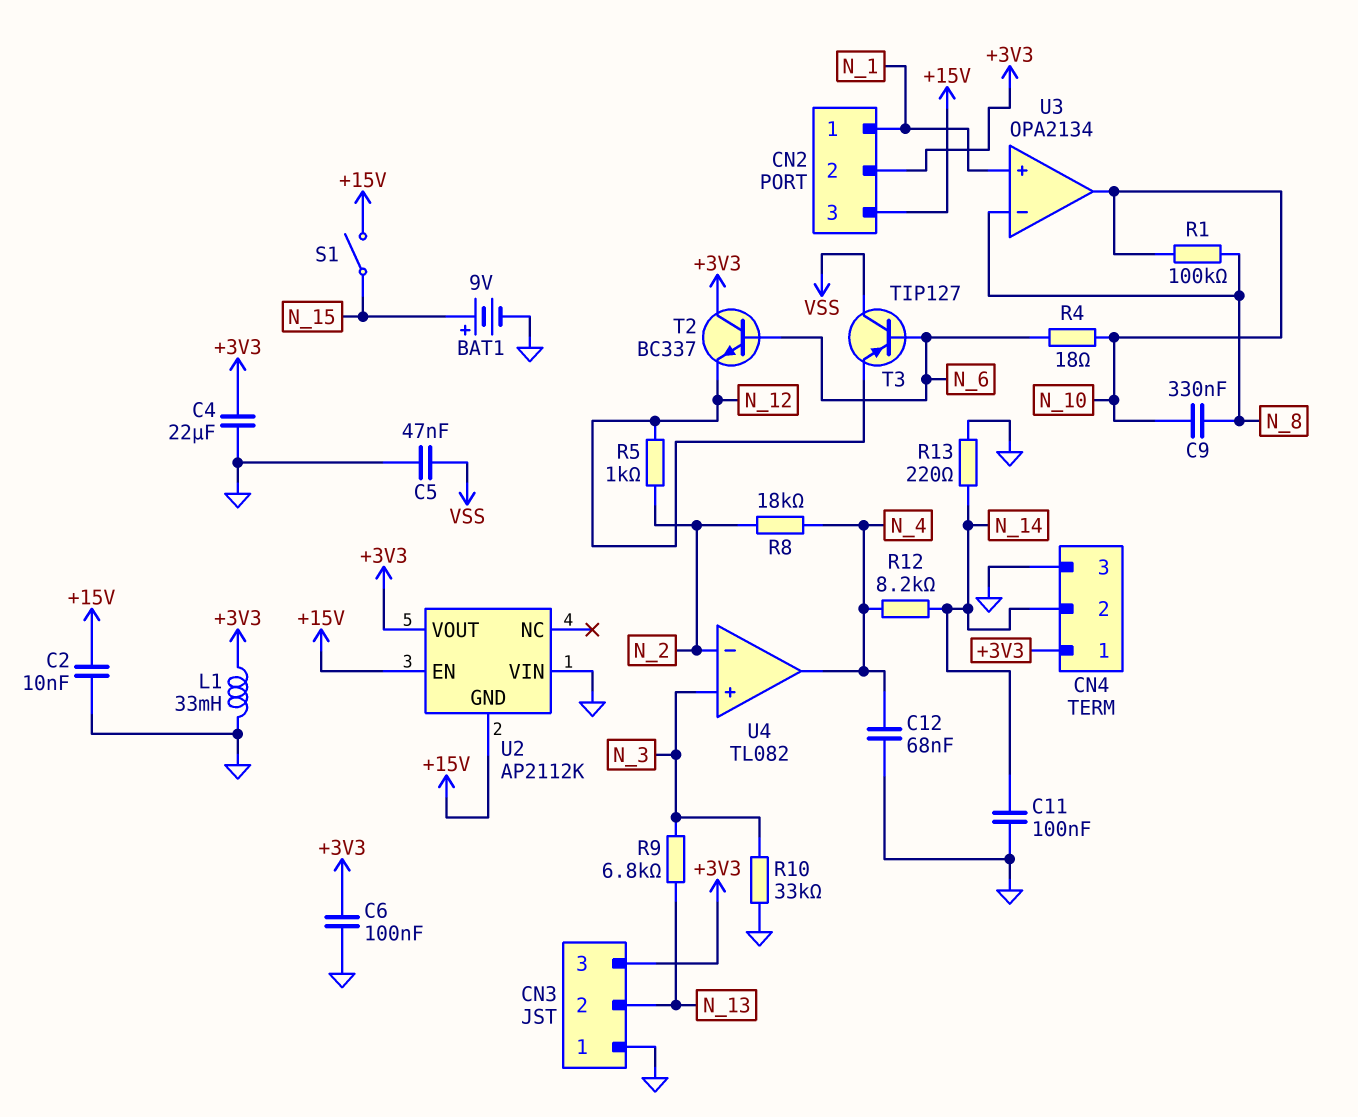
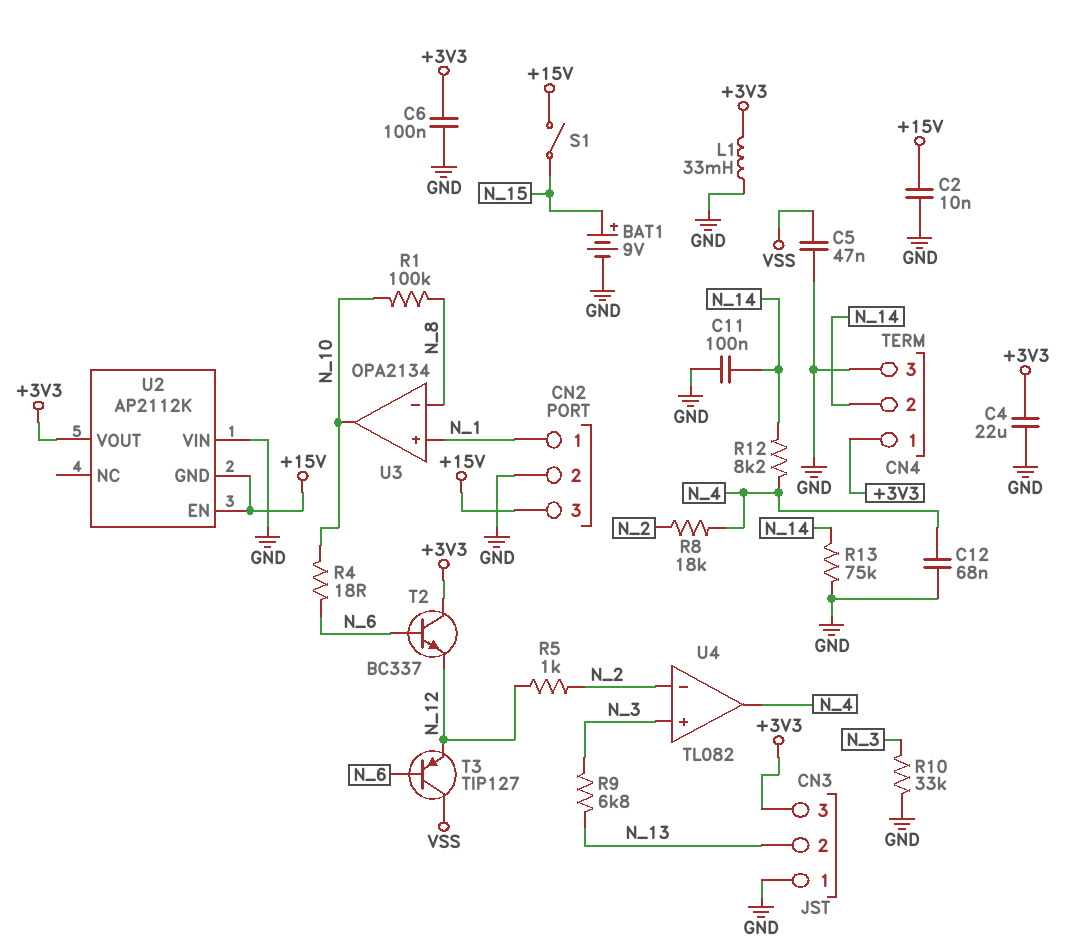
C9: 330nF (N_8, N_10) -> none
CN2 pin 2: +3V3 -> GND
R13: 220 (GND, N_14) -> 75k (GND, N_14)

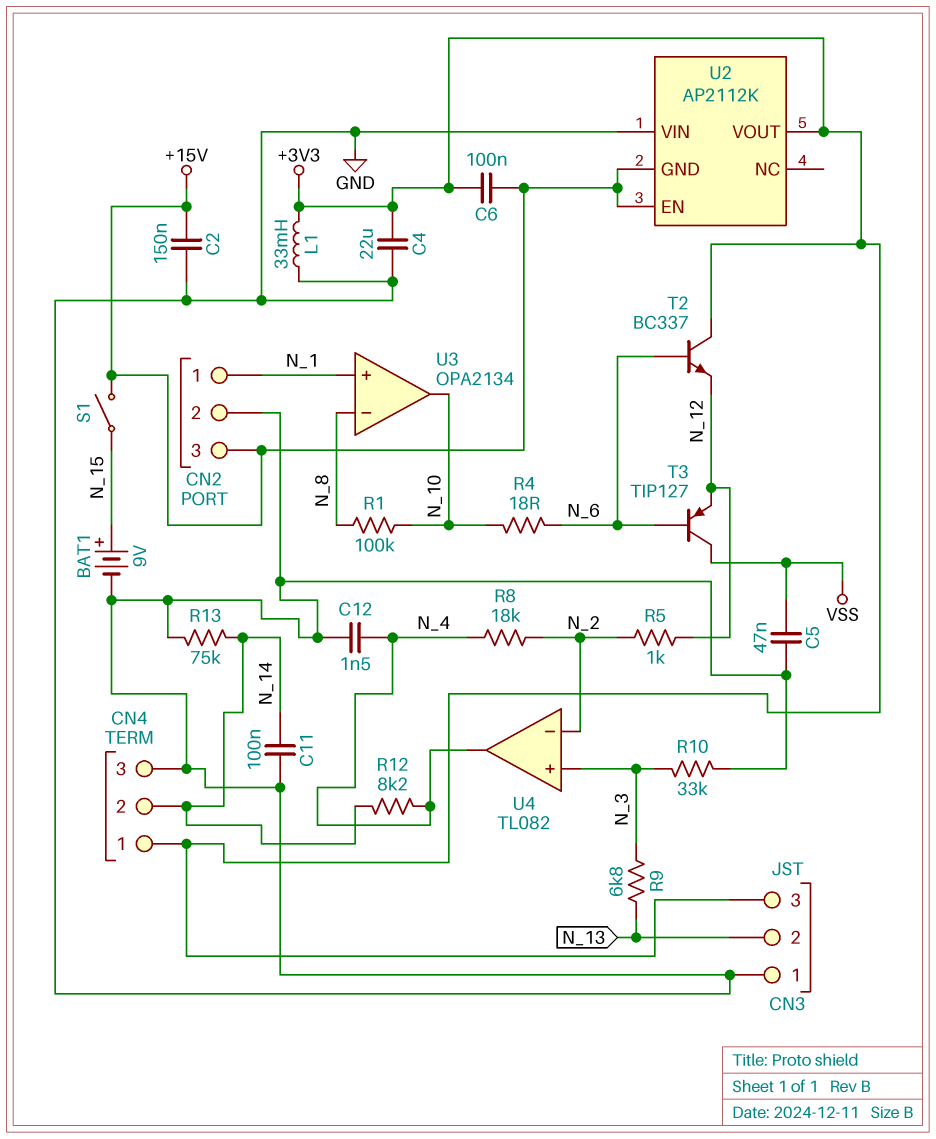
C2: 10nF (+15V, GND) -> 150nF (+15V, GND)
C6: 100nF (+3V3, GND) -> 100nF (+3V3, +15V)
C12: 68nF (GND, N_4) -> 1.5nF (GND, N_4)

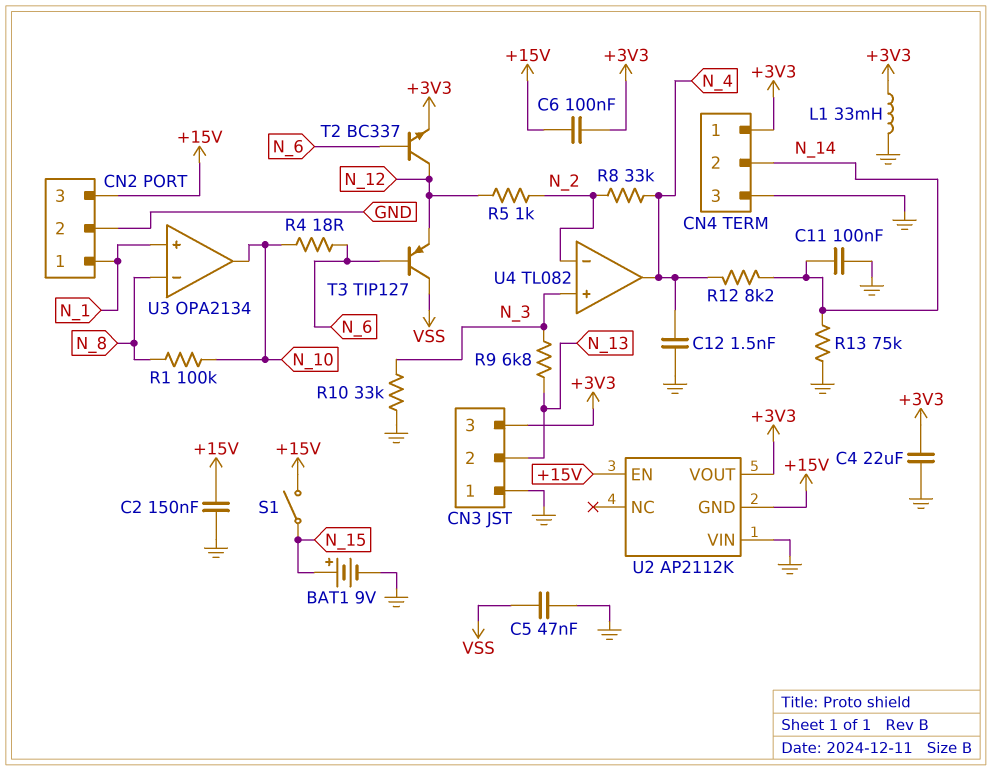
R8: 18k (N_2, N_4) -> 33k (N_2, N_4)
T2: NPN BC337 (B N_6, C +3V3, E N_12) -> NPN BC337 (B N_6, C N_12, E +3V3)

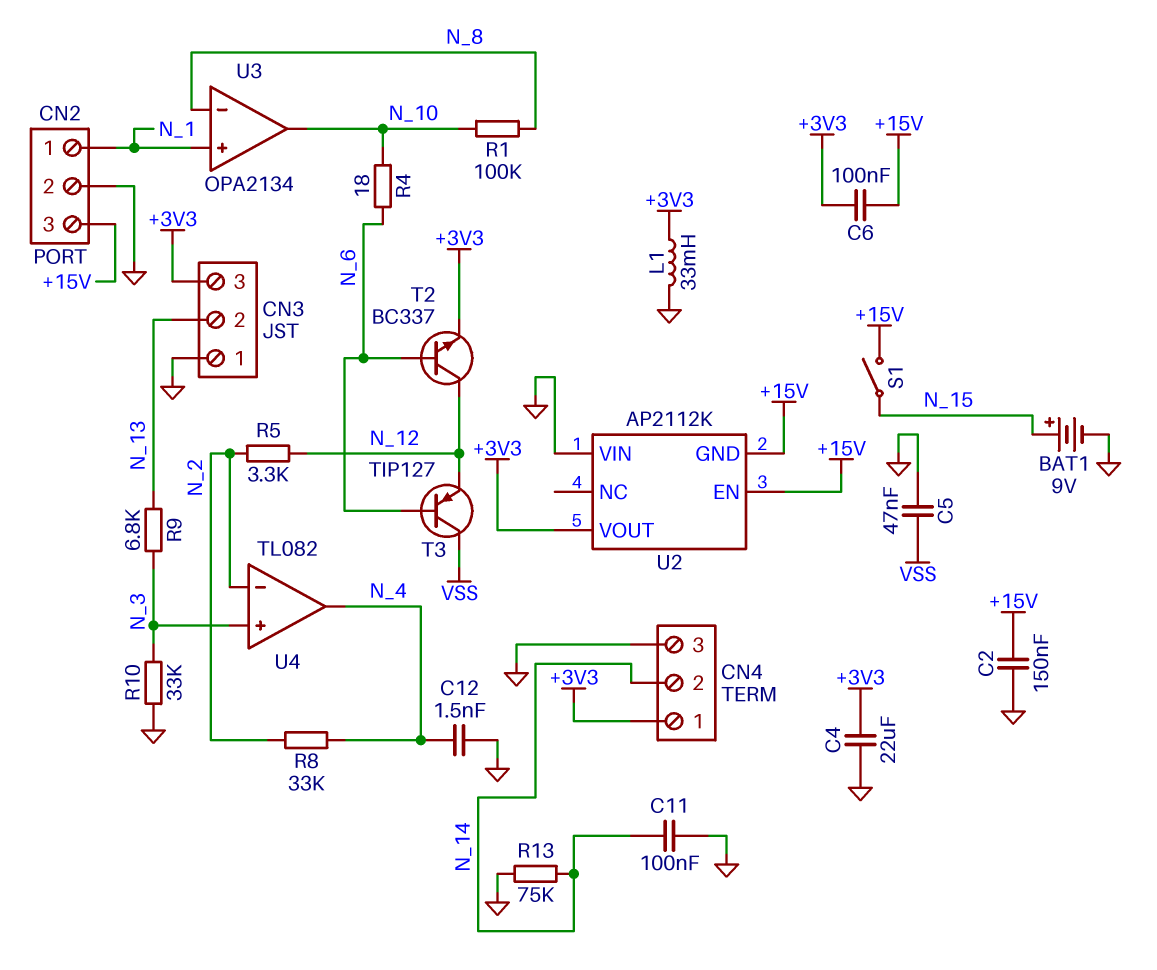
R5: 1k (N_2, N_12) -> 3.3k (N_2, N_12)
R12: 8.2k (N_4, N_14) -> none

